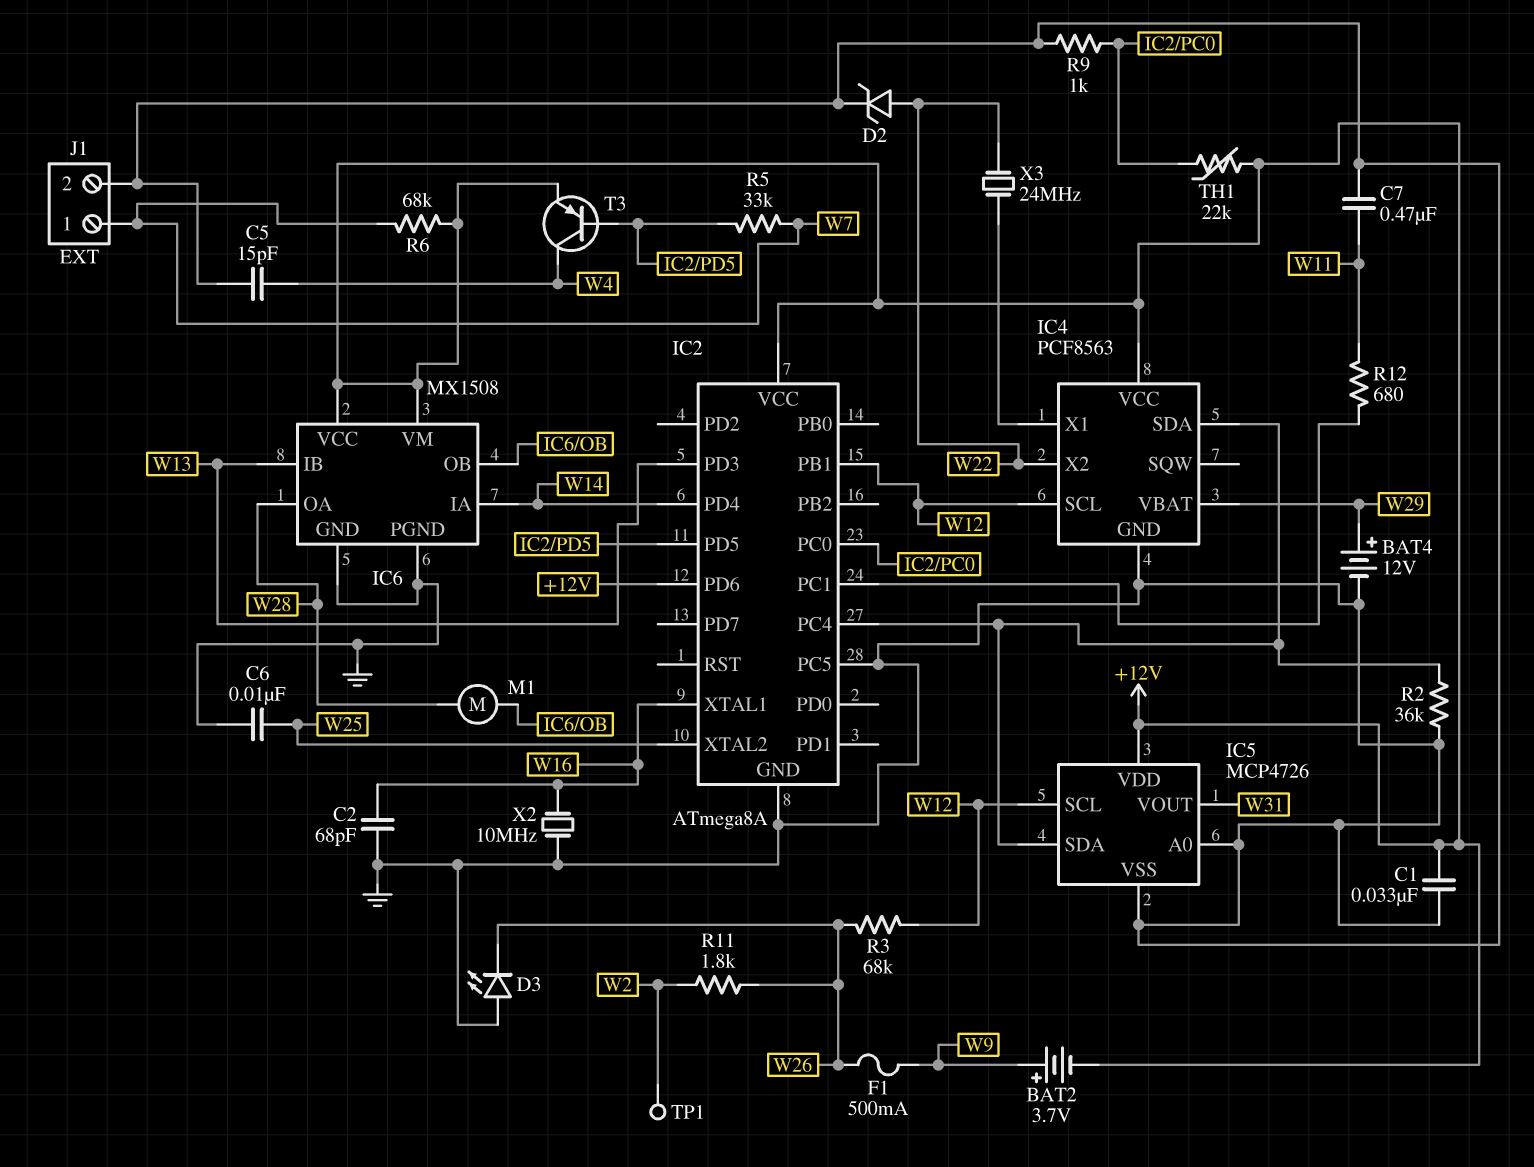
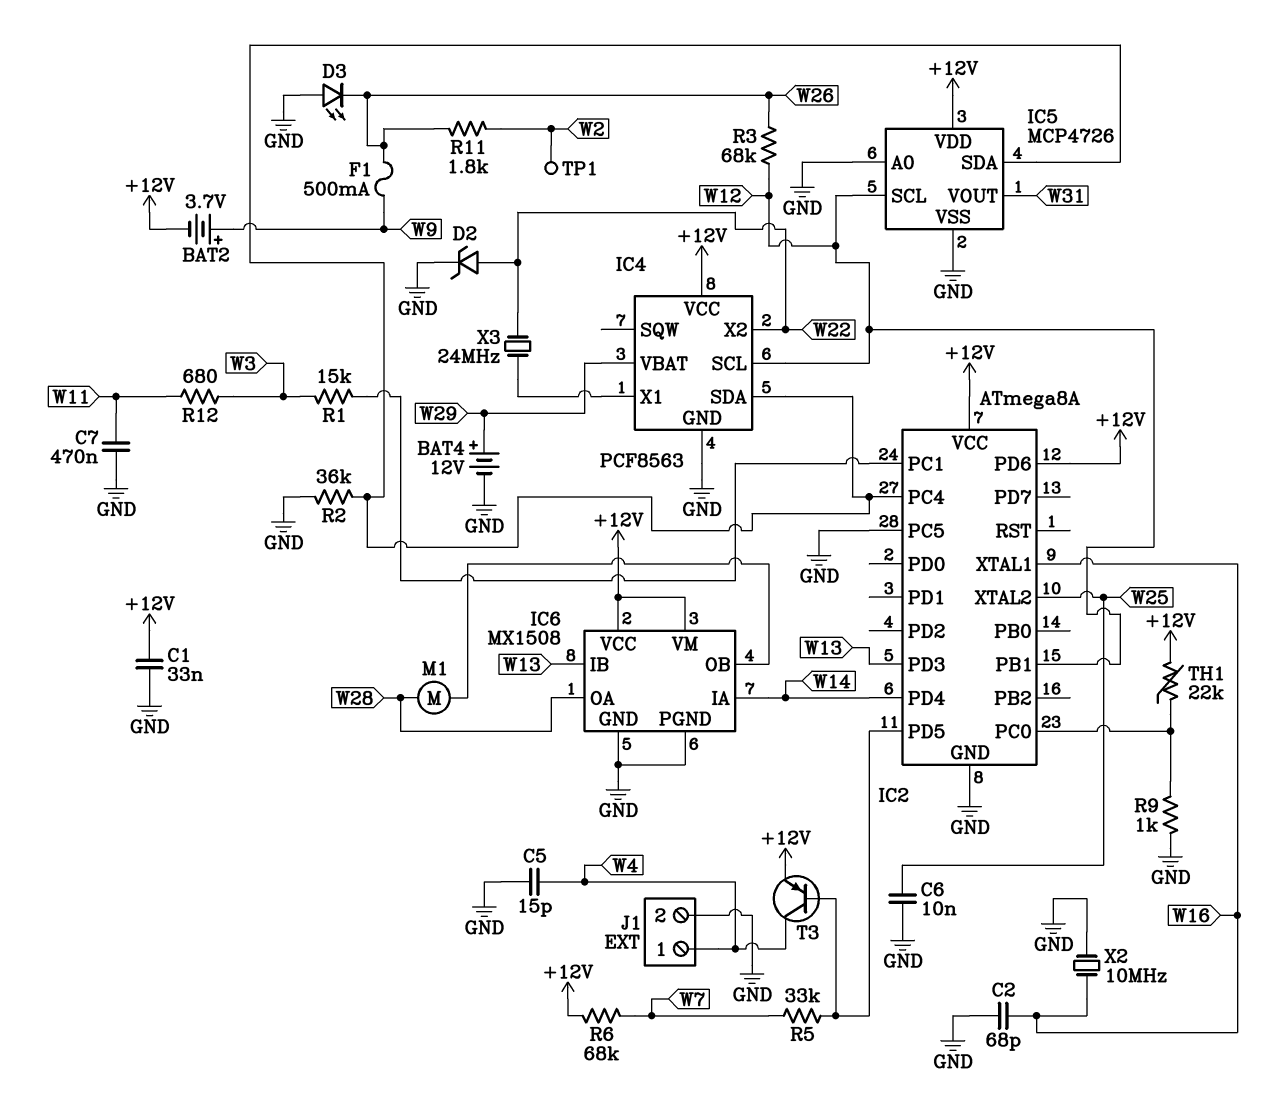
J1 pin 1: W7 -> W4
R1: none -> 15k (IC2/PC1, W3)
R12: 680 (IC2/PC1, W11) -> 680 (W3, W11)

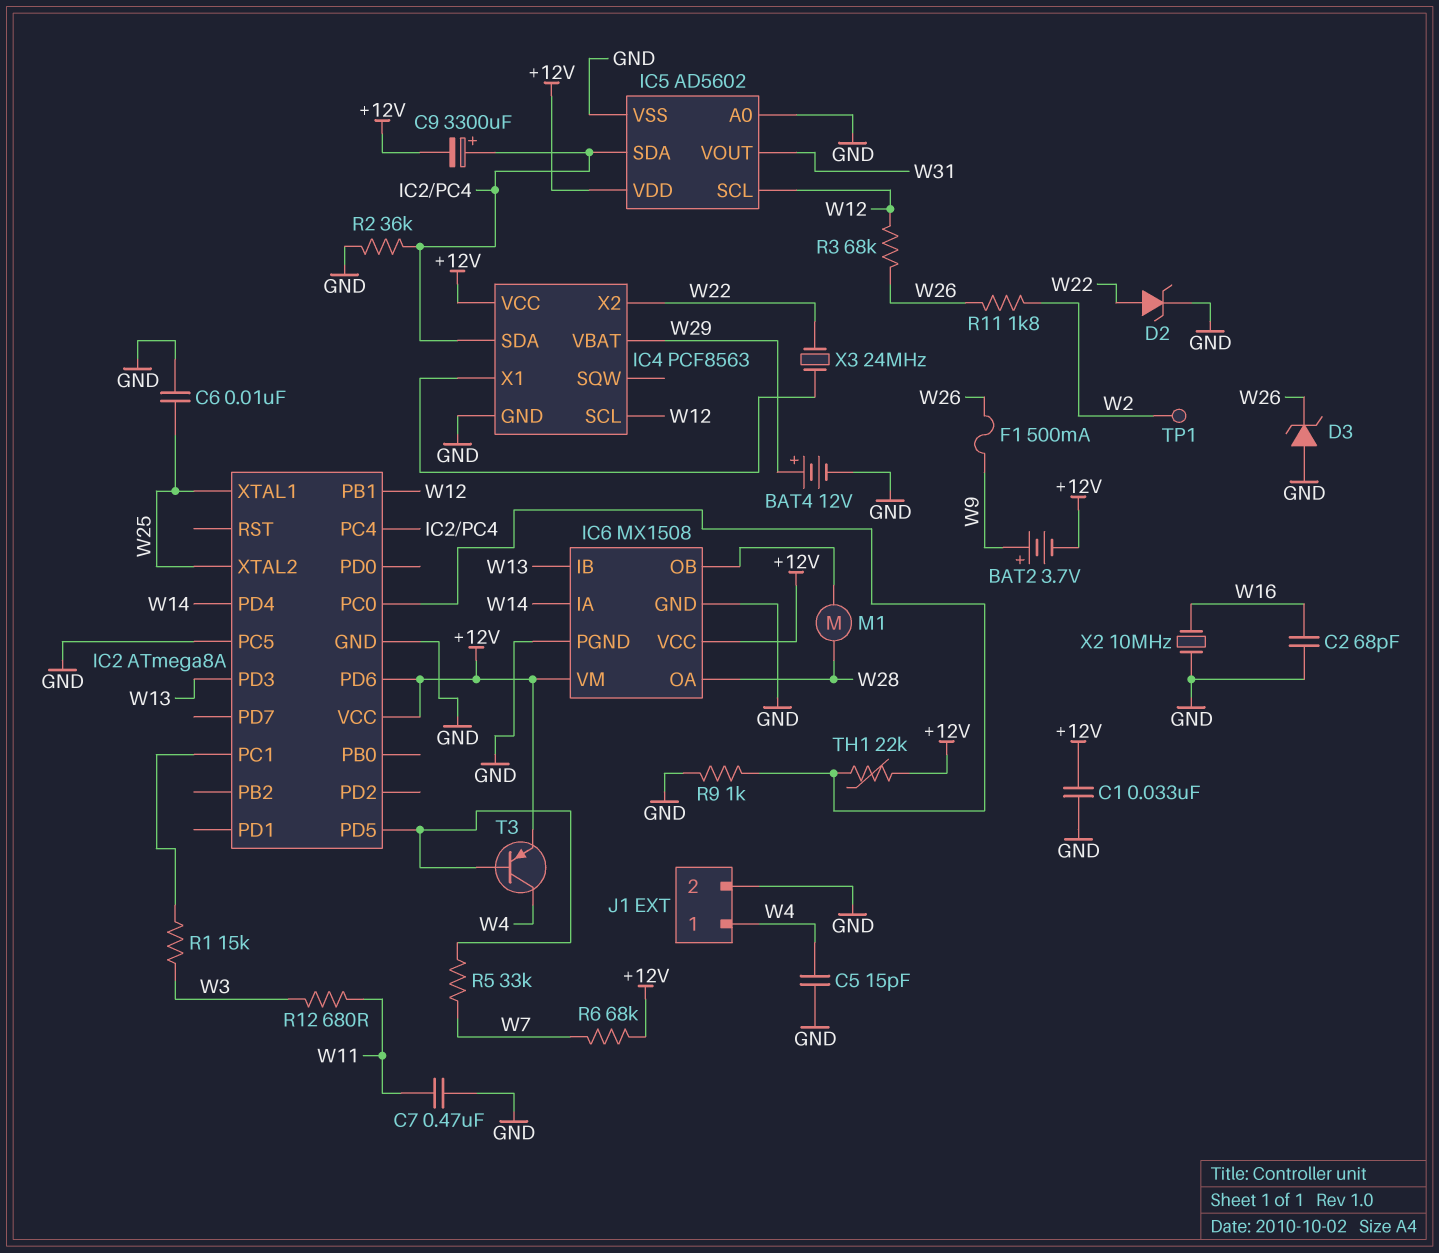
C9: none -> 3300uF (plus IC2/PC4, minus +12V)
D3: LED (A GND, K W26) -> zener (A GND, K W26)
IC2 pin XTAL1: W16 -> W25
IC5: MCP4726 -> AD5602

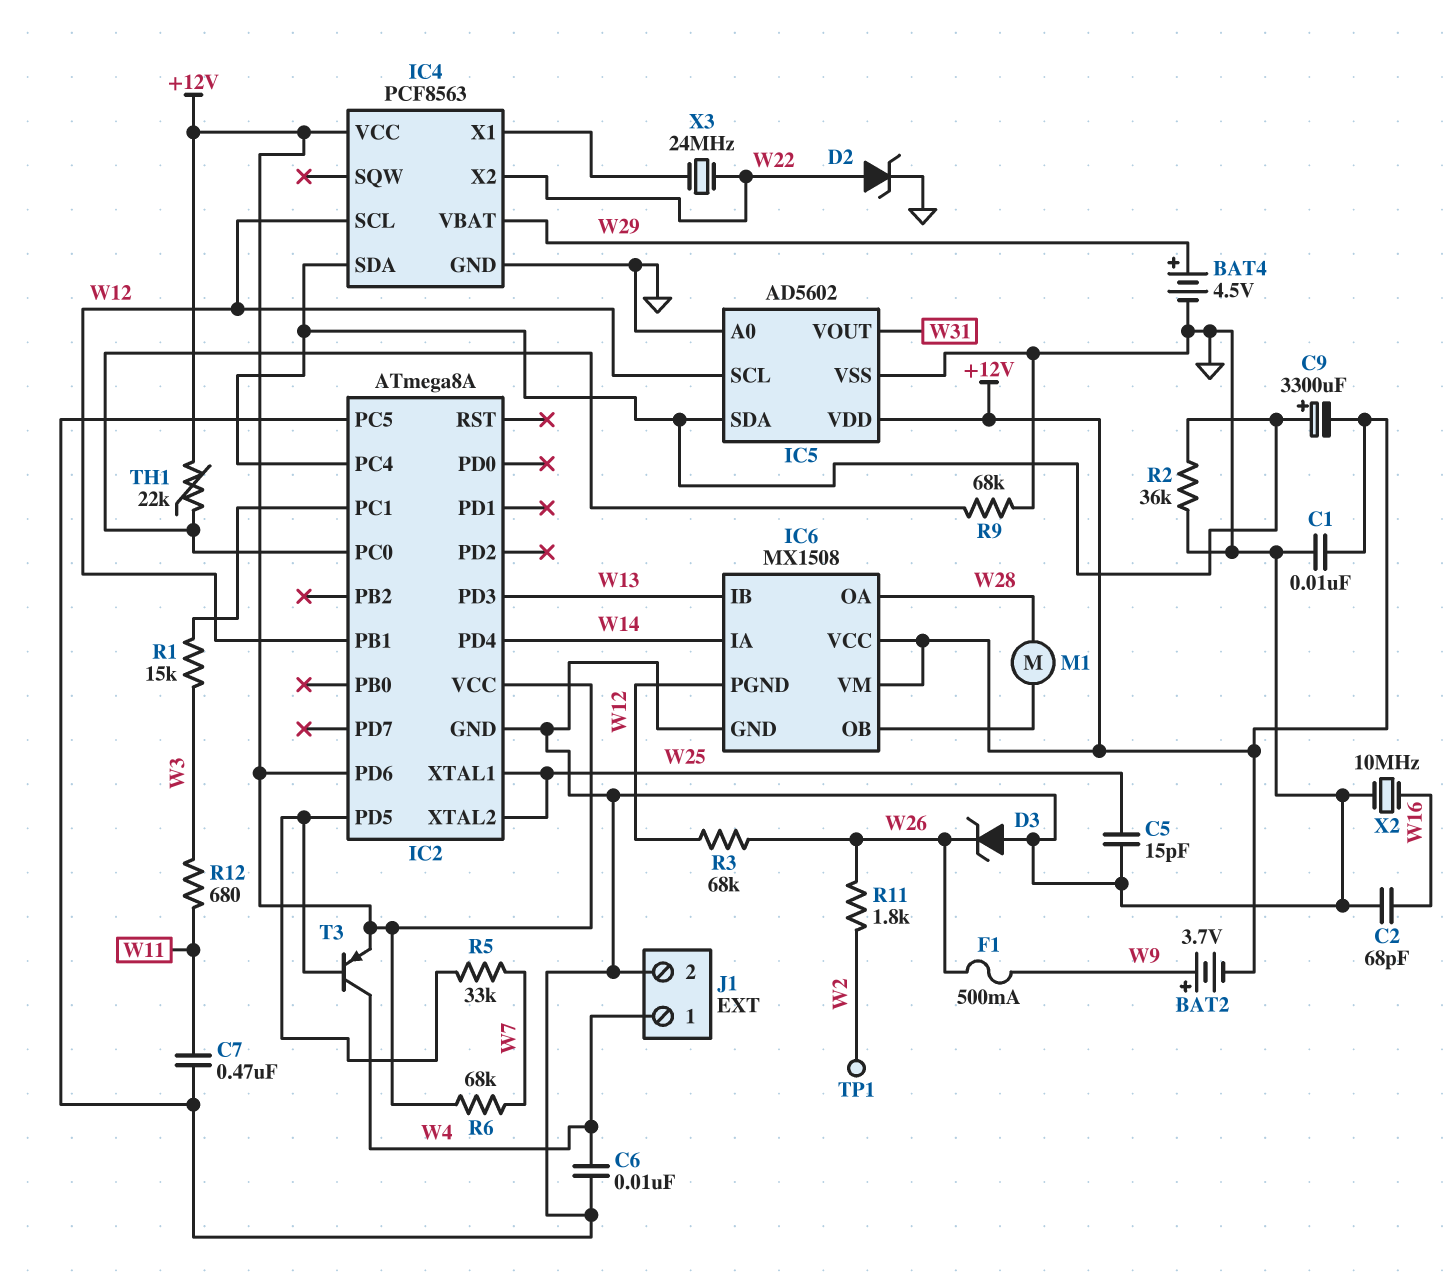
BAT4: 12V (plus W29, minus GND) -> 4.5V (plus W29, minus GND)
C1: 33nF (+12V, GND) -> 10nF (+12V, GND)
C5: 15pF (GND, W4) -> 15pF (GND, W25)
C6: 10nF (GND, W25) -> 10nF (GND, W4)
IC6 pin PGND: GND -> W12
R9: 1k (GND, IC2/PC0) -> 68k (GND, IC2/PC0)

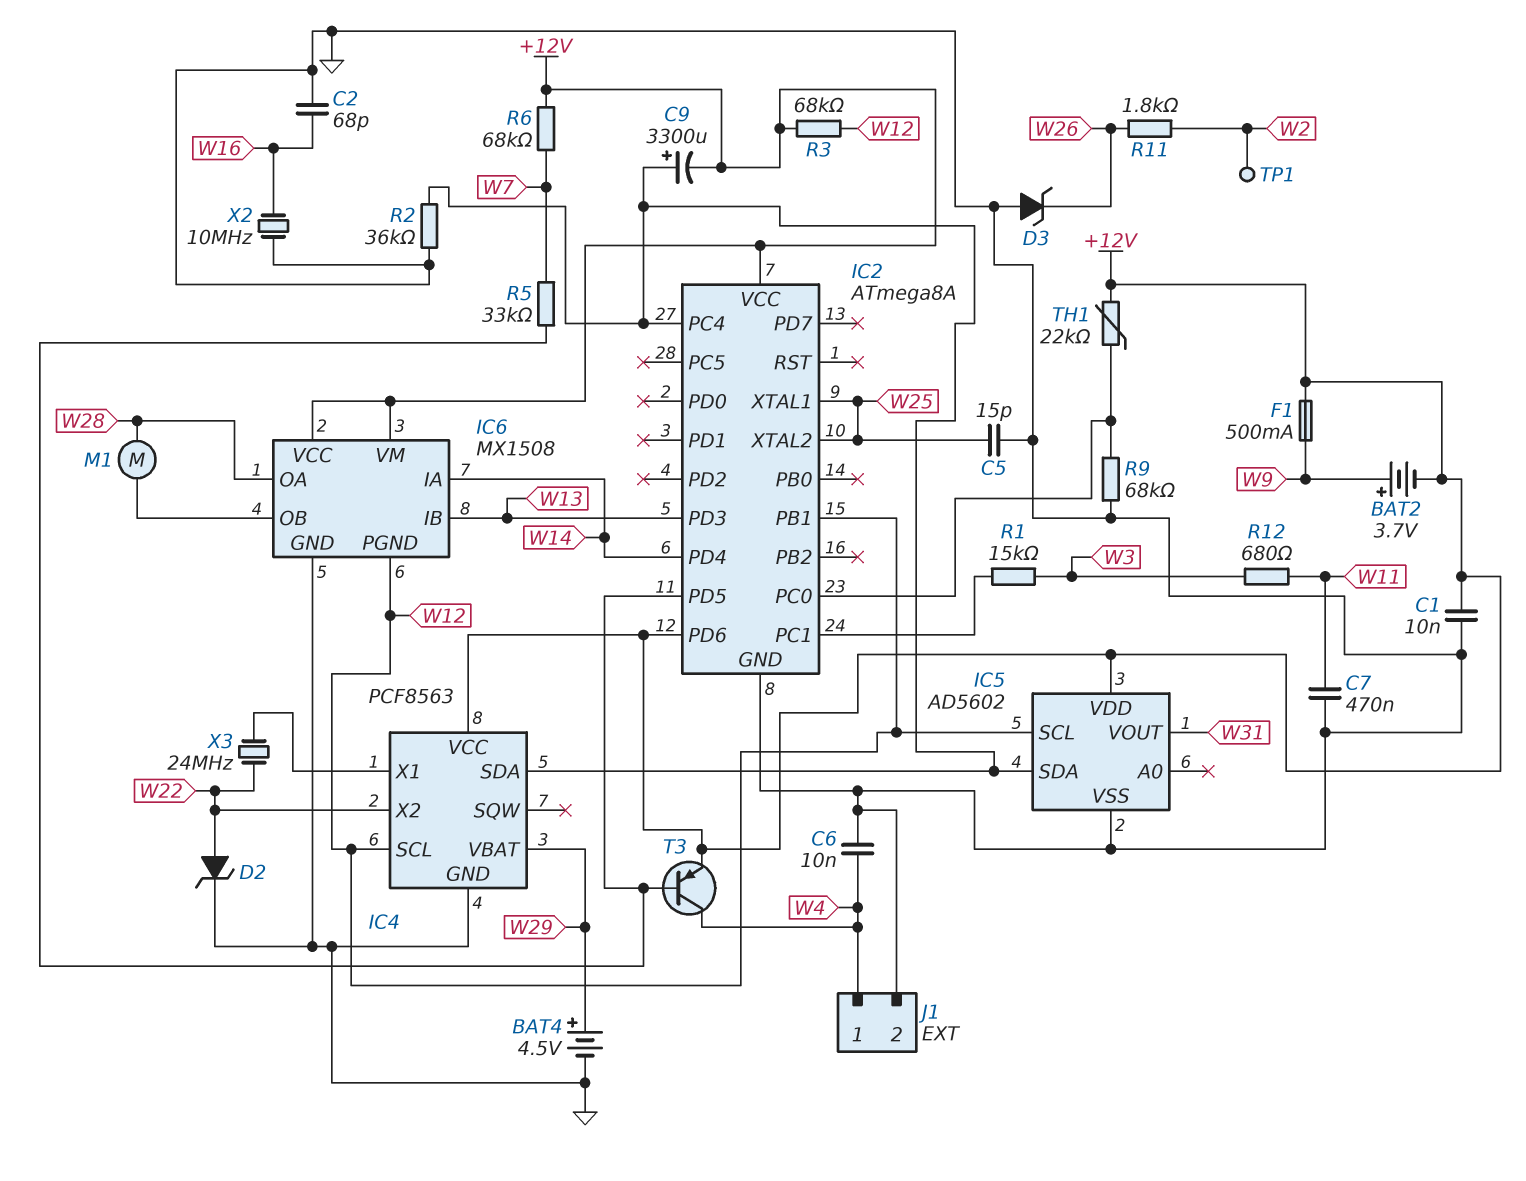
F1: 500mA (W9, W26) -> 500mA (+12V, W9)
IC2 pin PC5: GND -> none
IC5 pin A0: GND -> none
R3: 68k (W12, W26) -> 68k (+12V, W12)

